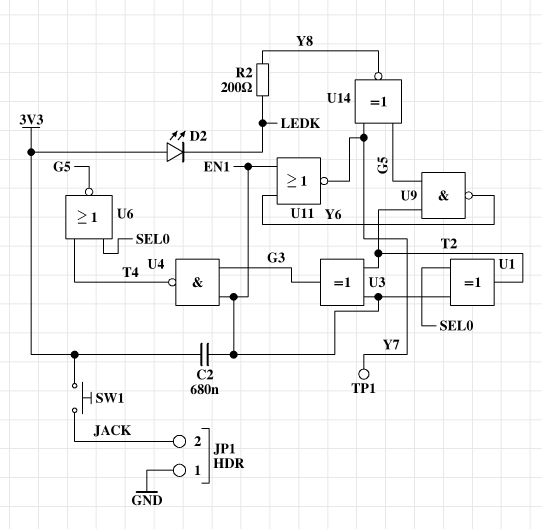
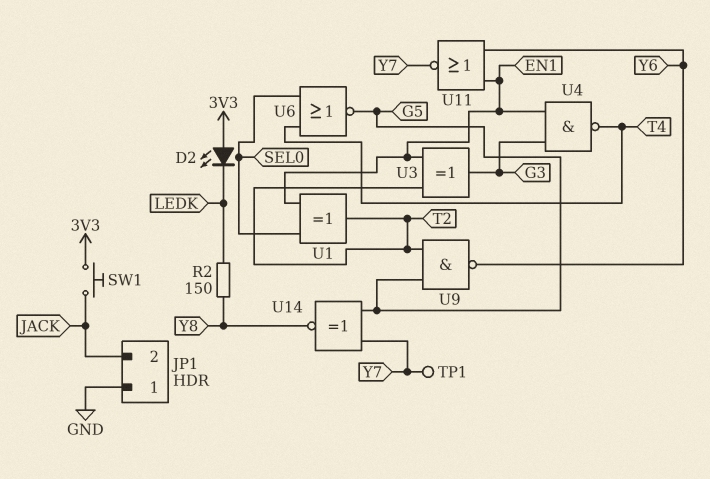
C2: 680nF (3V3, EN1) -> none
R2: 200 (LEDK, Y8) -> 150 (LEDK, Y8)

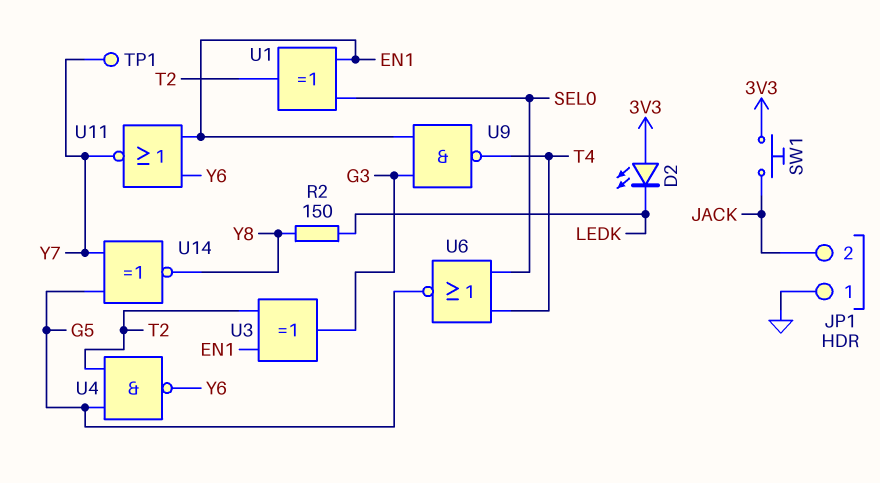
U4: NAND (in EN1, in G3, out T4) -> NAND (in G5, in T2, out Y6)
U9: NAND (in G5, in T2, out Y6) -> NAND (in EN1, in G3, out T4)

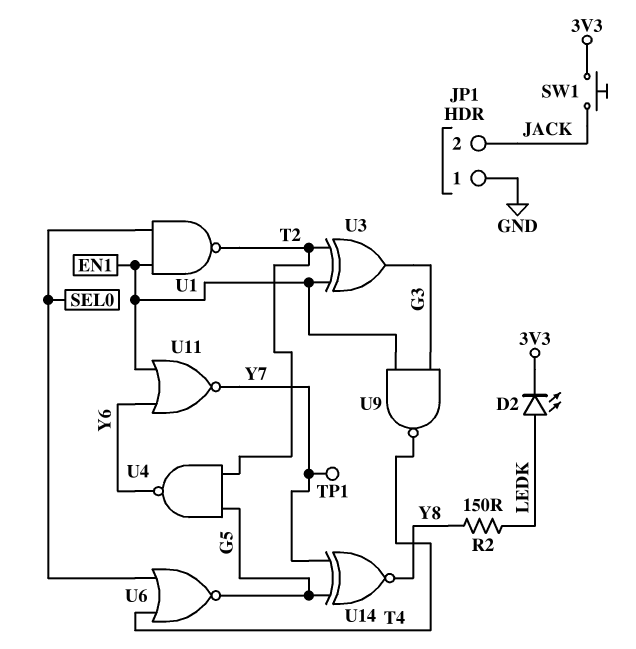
D2: LED (A 3V3, K LEDK) -> LED (A LEDK, K 3V3)
U1: XOR (in EN1, in SEL0, out T2) -> NAND (in EN1, in SEL0, out T2)

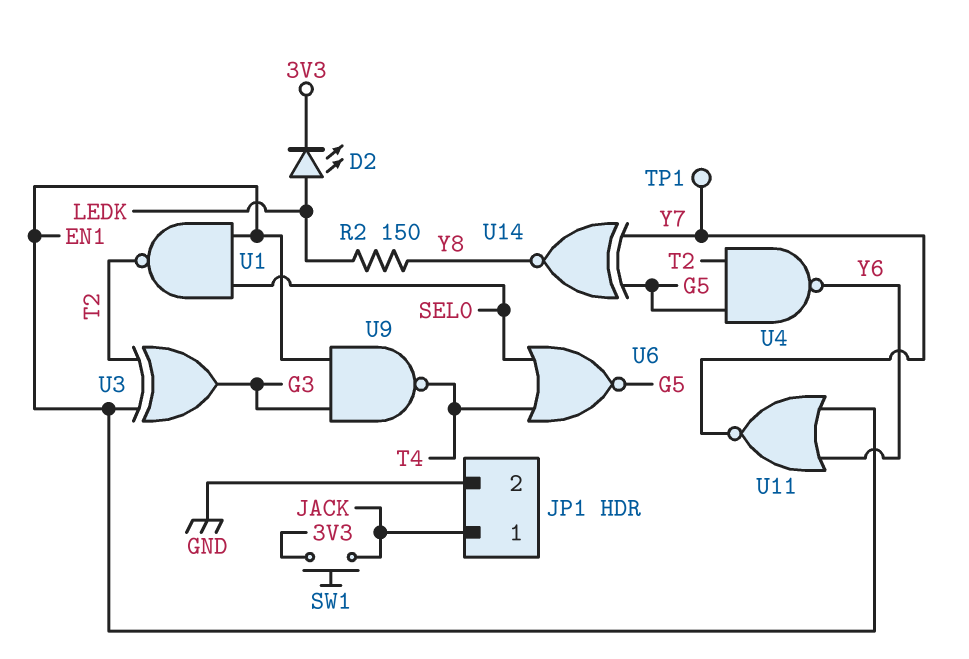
JP1 pin 1: GND -> JACK
JP1 pin 2: JACK -> GND

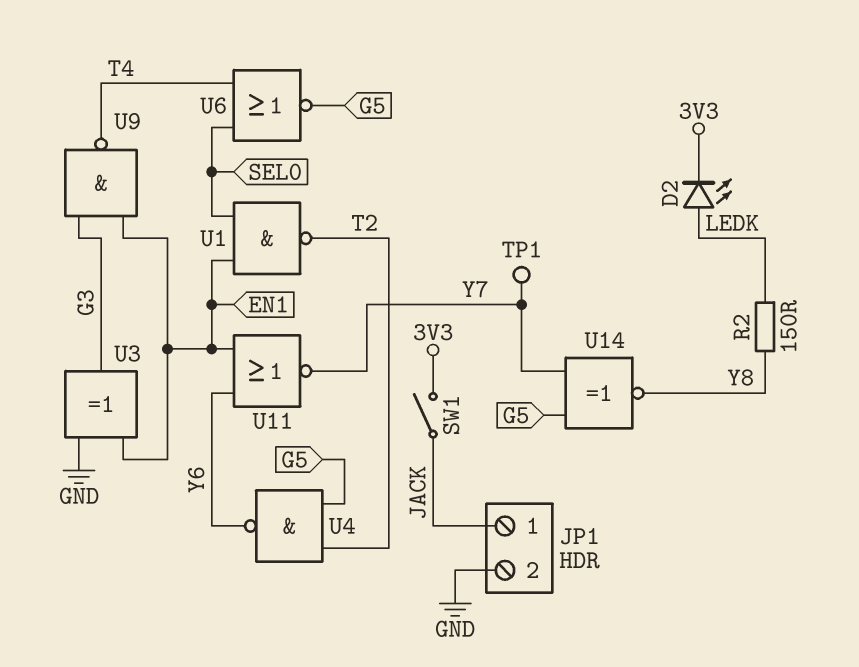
SW1: button (3V3, JACK) -> switch (3V3, JACK)
U3: XOR (in EN1, in T2, out G3) -> XOR (in EN1, in GND, out G3)

